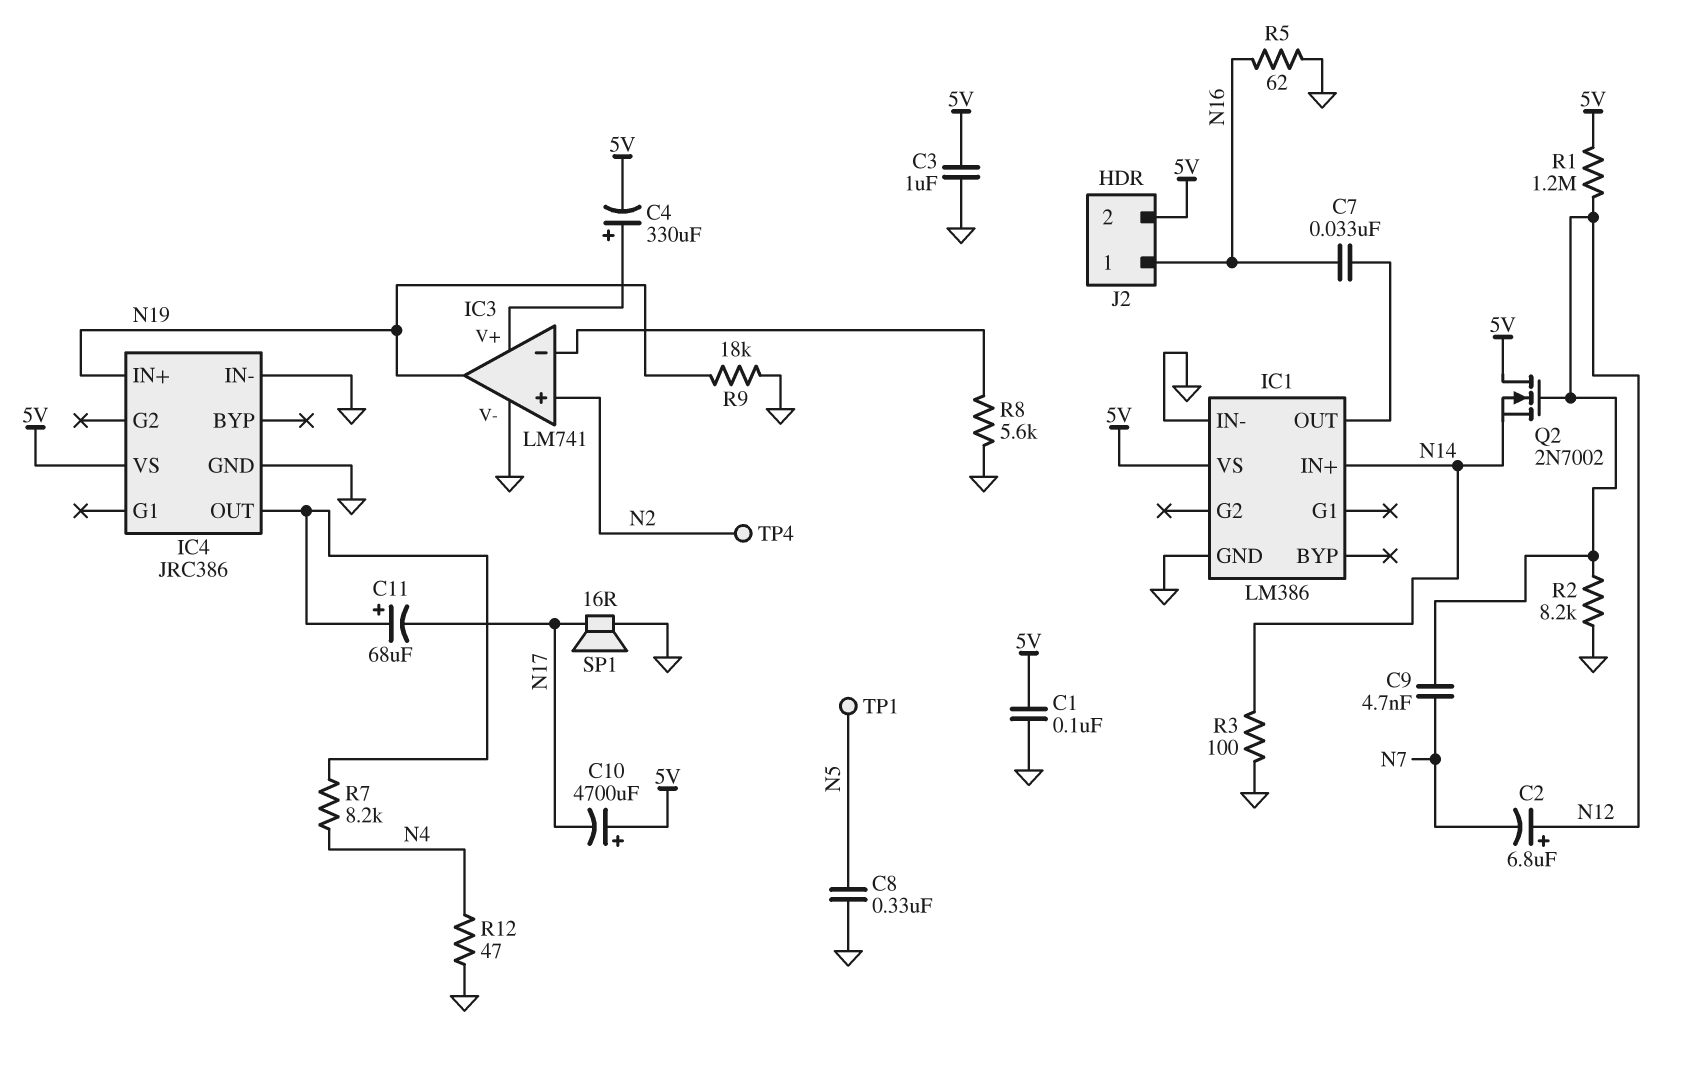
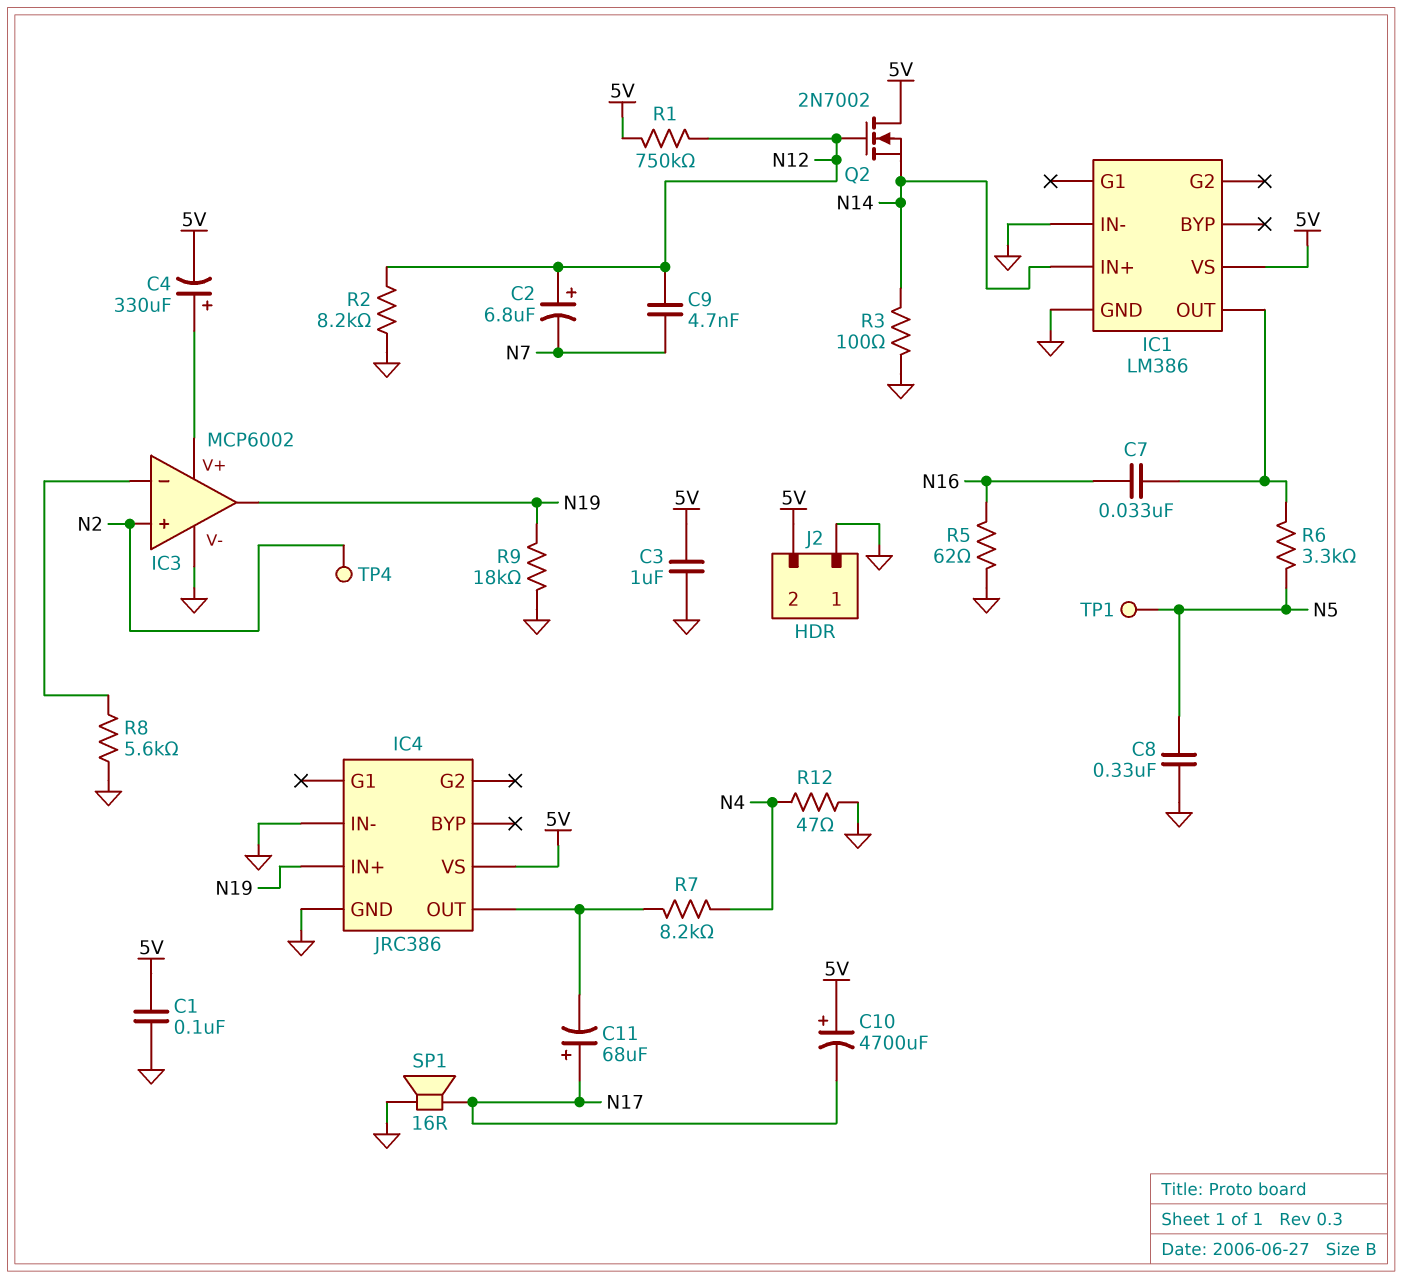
C11: 68uF (plus IC4/OUT, minus N17) -> 68uF (plus N17, minus IC4/OUT)
IC3: LM741 -> MCP6002
J2 pin 1: N16 -> GND
R1: 1.2M (5V, N12) -> 750k (5V, N12)
R6: none -> 3.3k (IC1/OUT, N5)

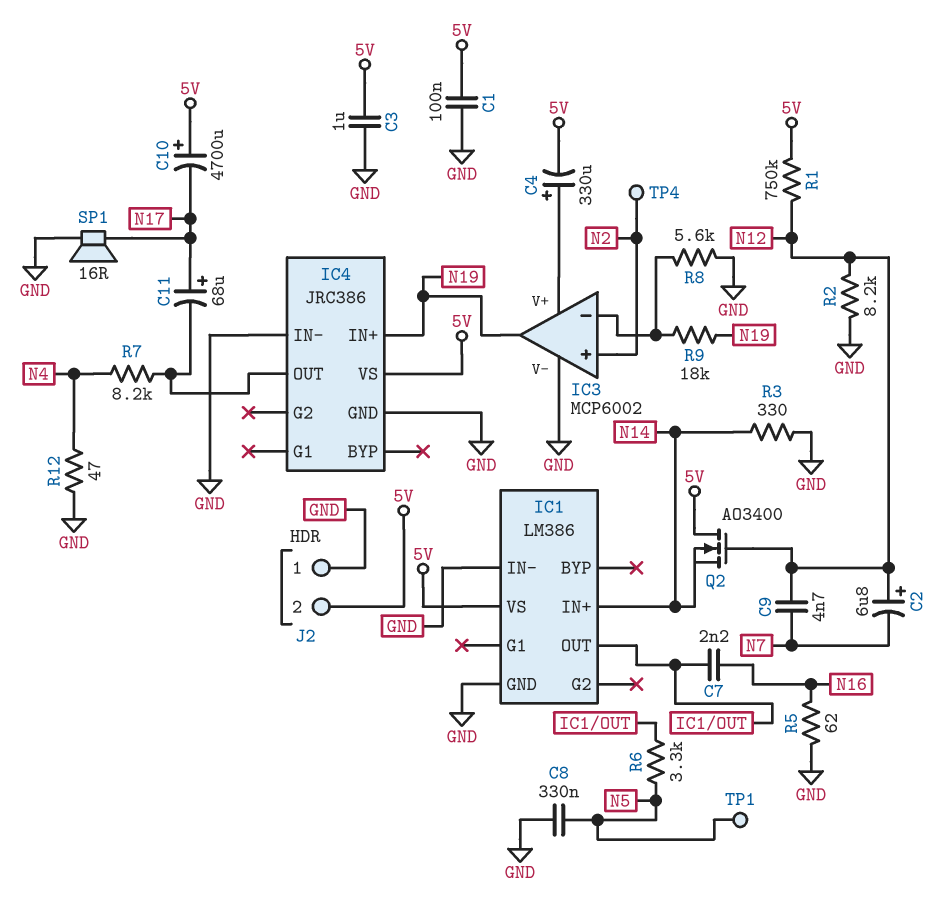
C7: 33nF (IC1/OUT, N16) -> 2.2nF (IC1/OUT, N16)
Q2: NMOS 2N7002 (G N12, D 5V, S N14) -> NMOS AO3400 (G N12, D 5V, S N14)
R3: 100 (GND, N14) -> 330 (GND, N14)
R9: 18k (GND, N19) -> 18k (IC3/in-, N19)

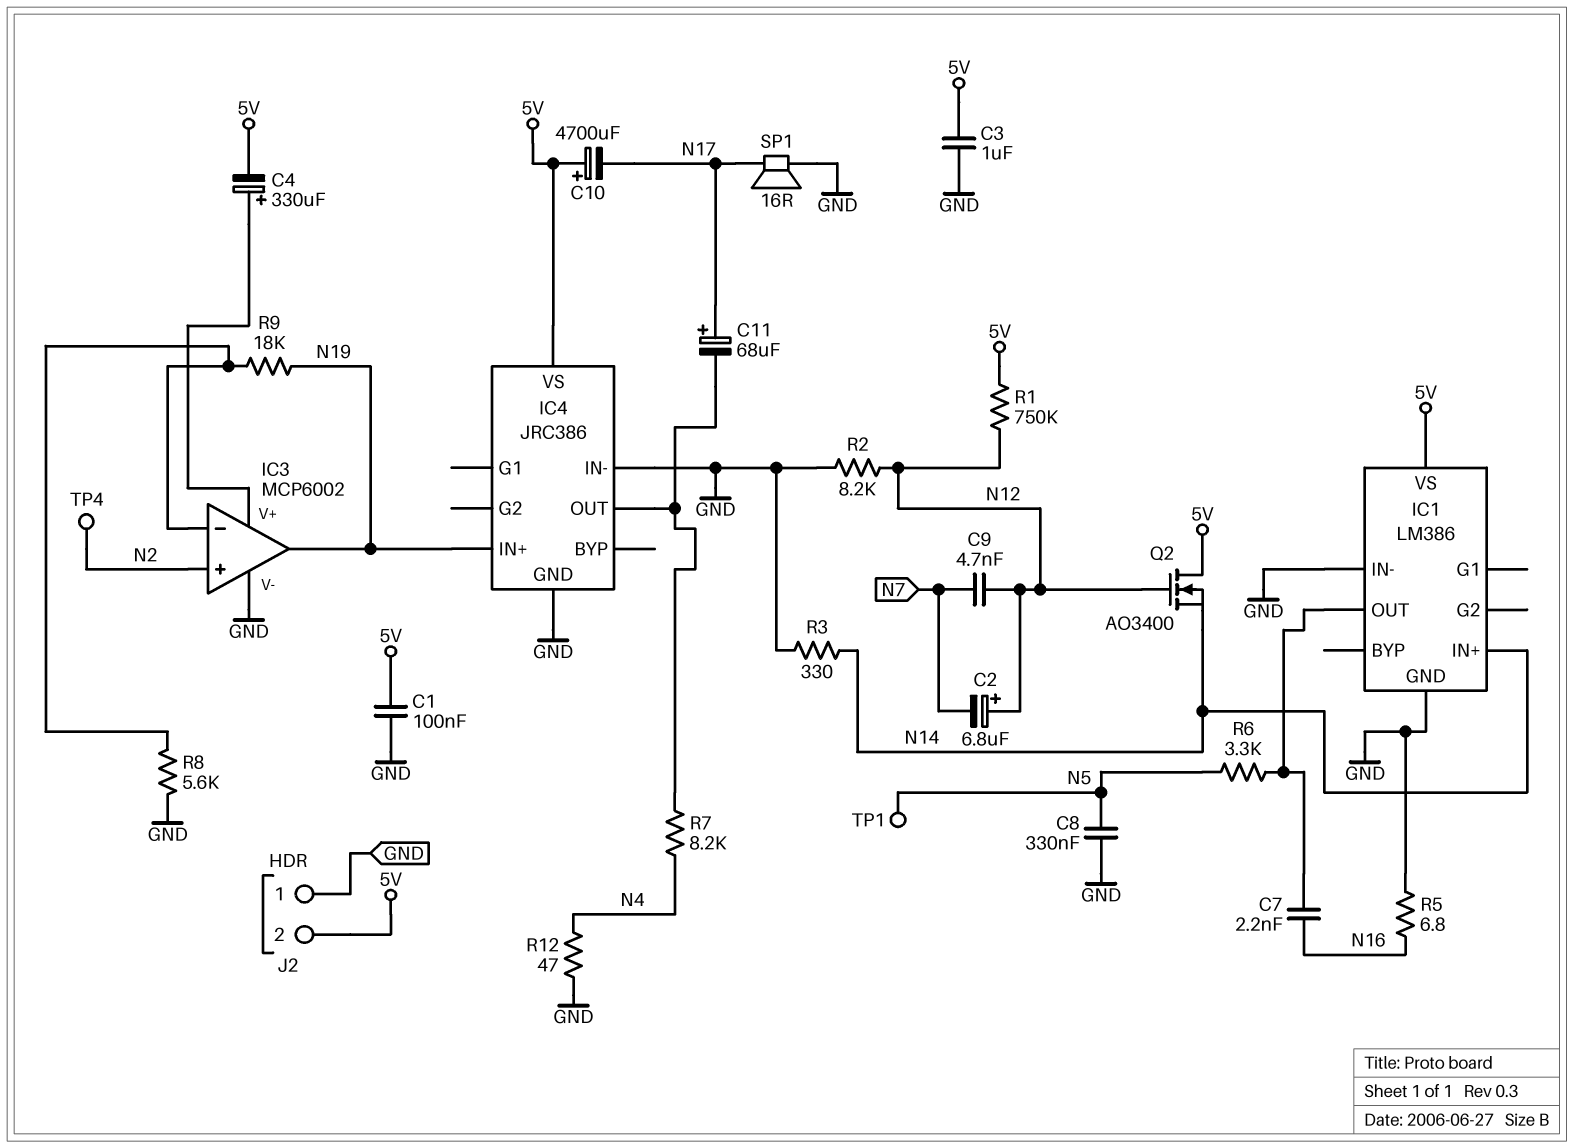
R5: 62 (GND, N16) -> 6.8 (GND, N16)

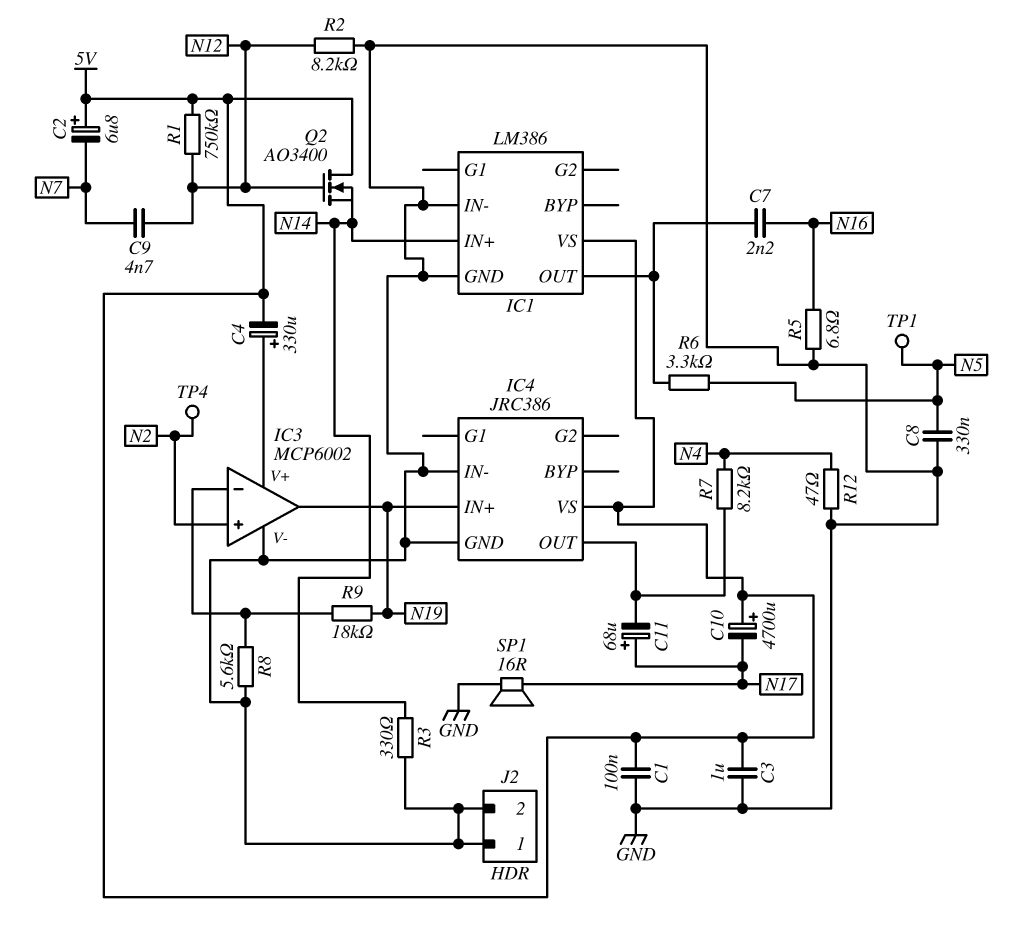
C2: 6.8uF (plus N12, minus N7) -> 6.8uF (plus 5V, minus N7)
J2 pin 2: 5V -> GND

